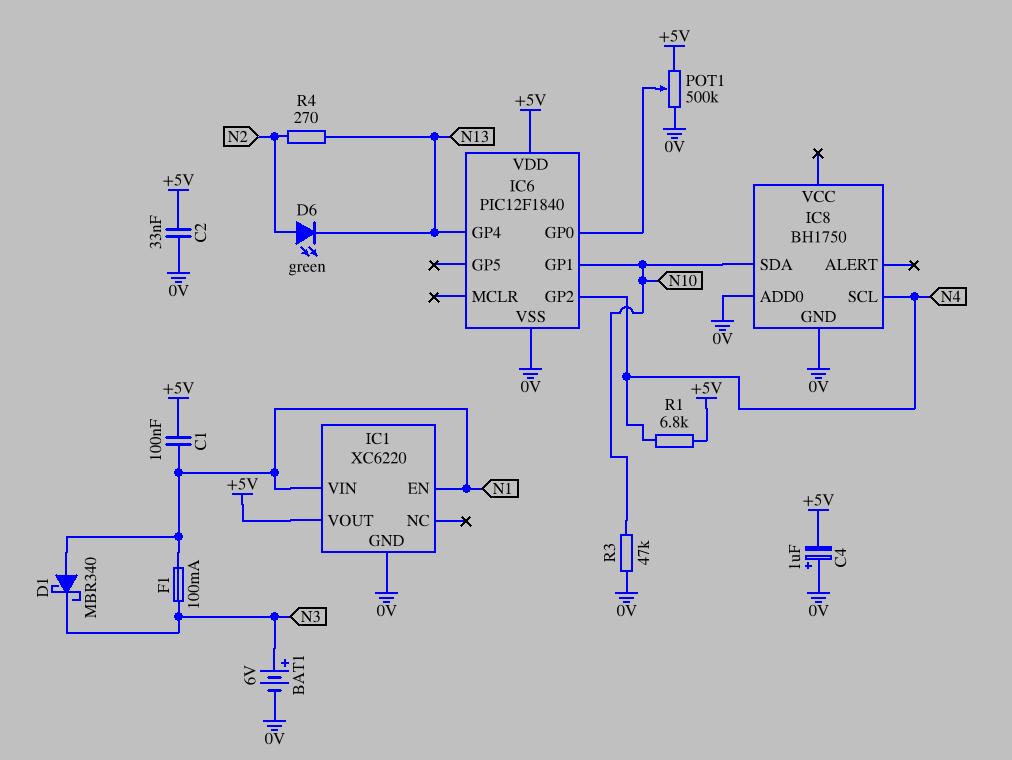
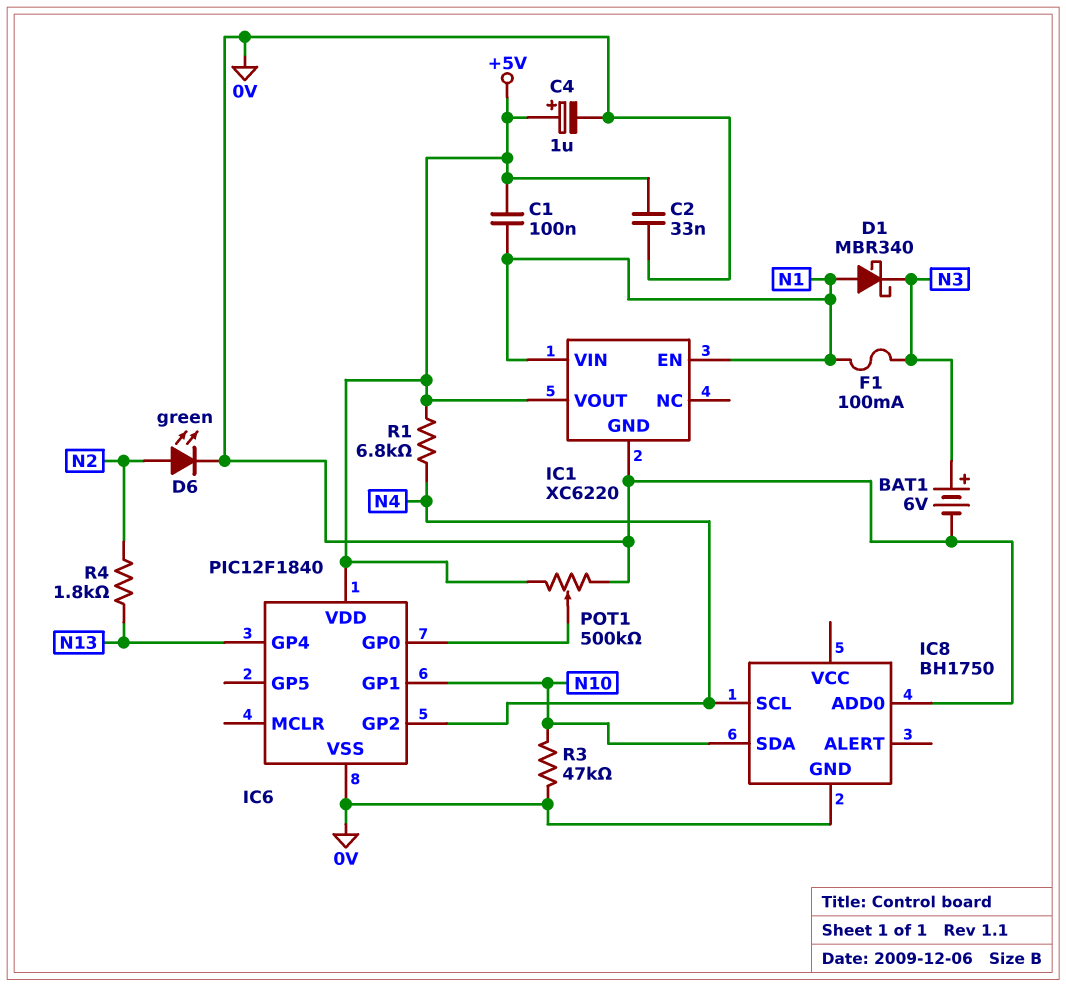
C4: 1uF (plus 0V, minus +5V) -> 1uF (plus +5V, minus 0V)
D6: LED green (A N2, K N13) -> LED green (A N2, K 0V)
R4: 270 (N2, N13) -> 1.8k (N2, N13)

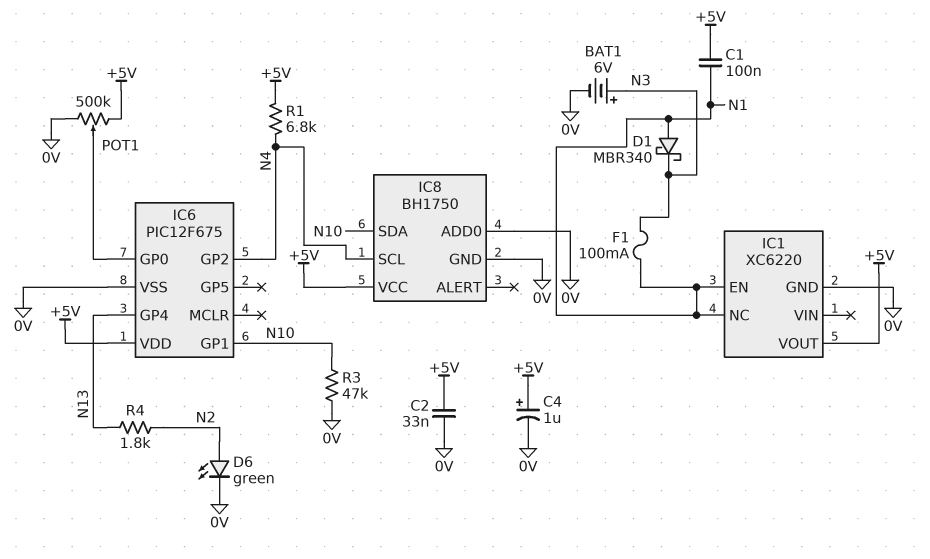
IC1 pin NC: none -> N1
IC1 pin VIN: N1 -> none
IC6: PIC12F1840 -> PIC12F675
IC8 pin VCC: none -> +5V

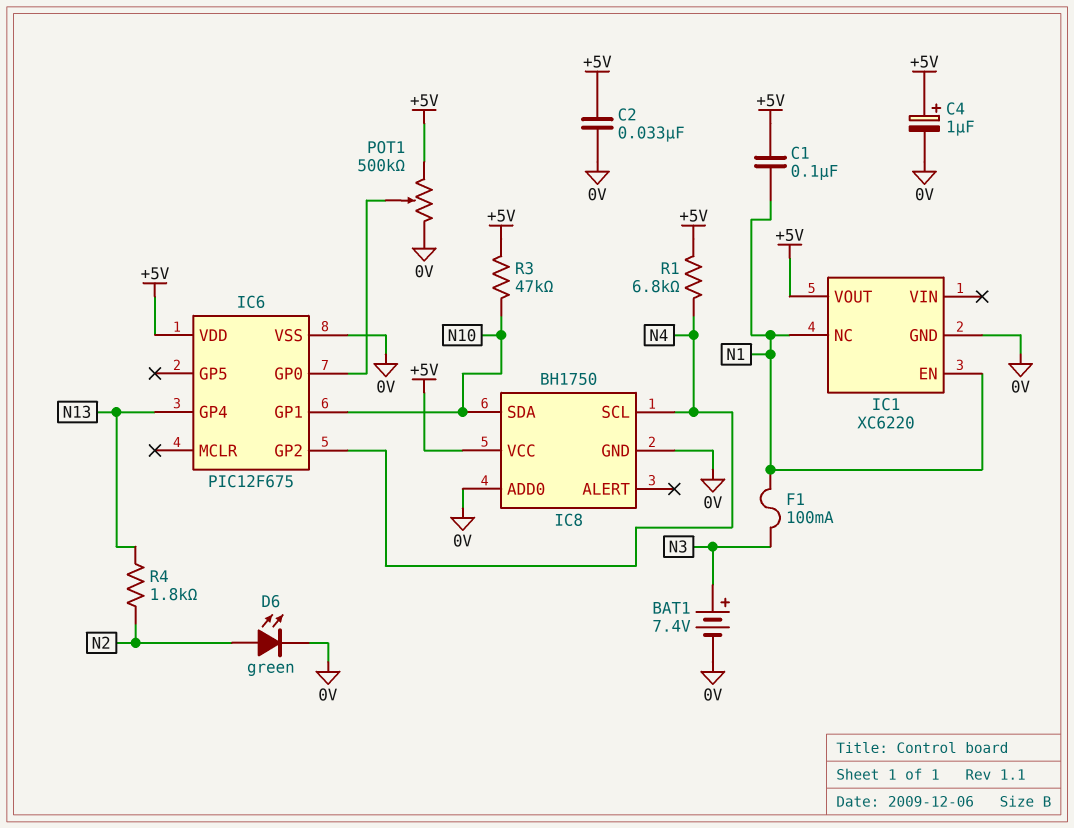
BAT1: 6V (plus N3, minus 0V) -> 7.4V (plus N3, minus 0V)
D1: schottky MBR340 (A N1, K N3) -> none
R3: 47k (0V, N10) -> 47k (+5V, N10)

